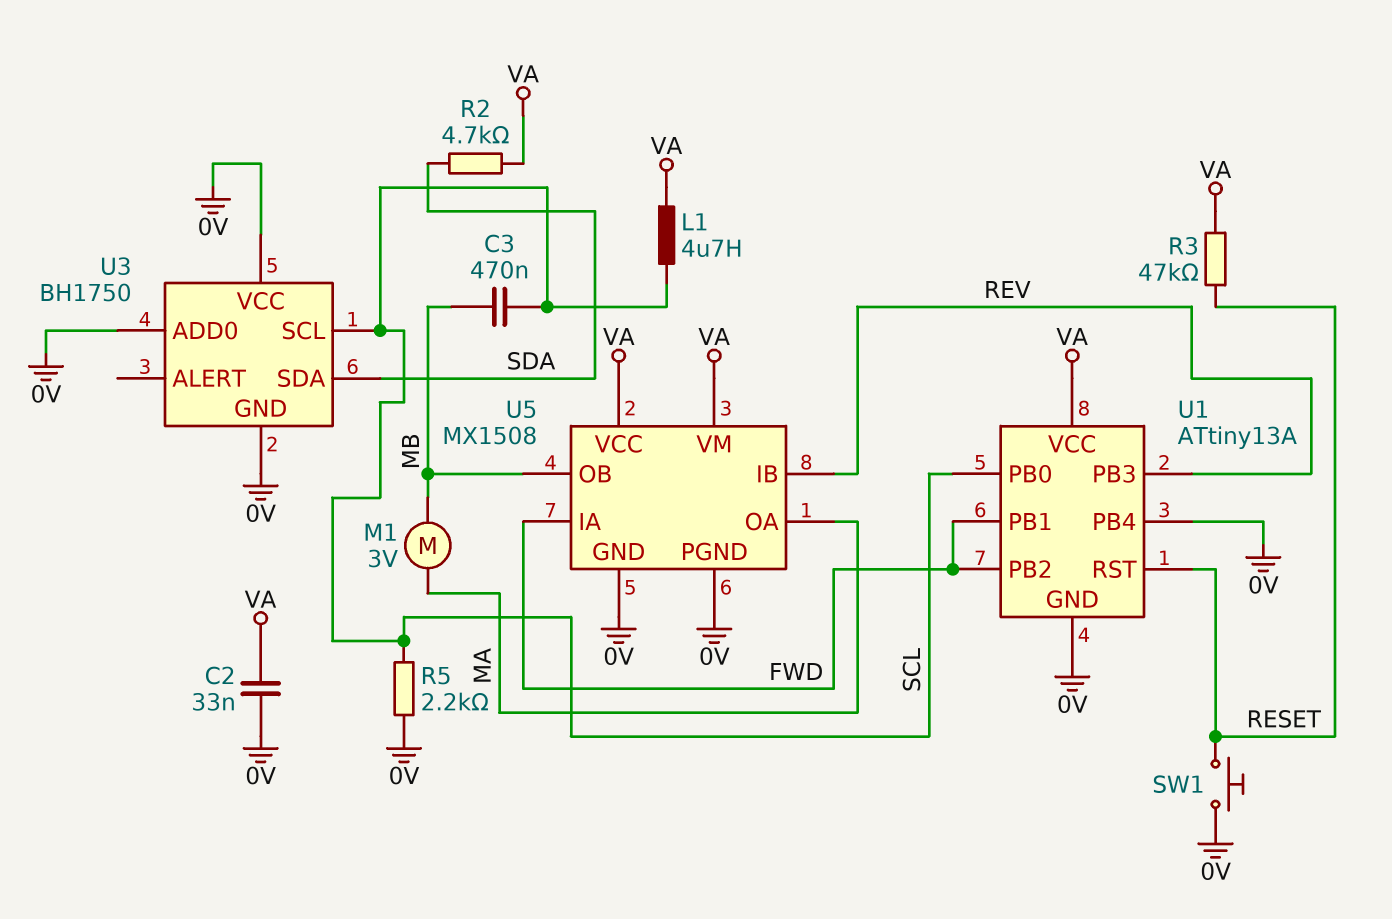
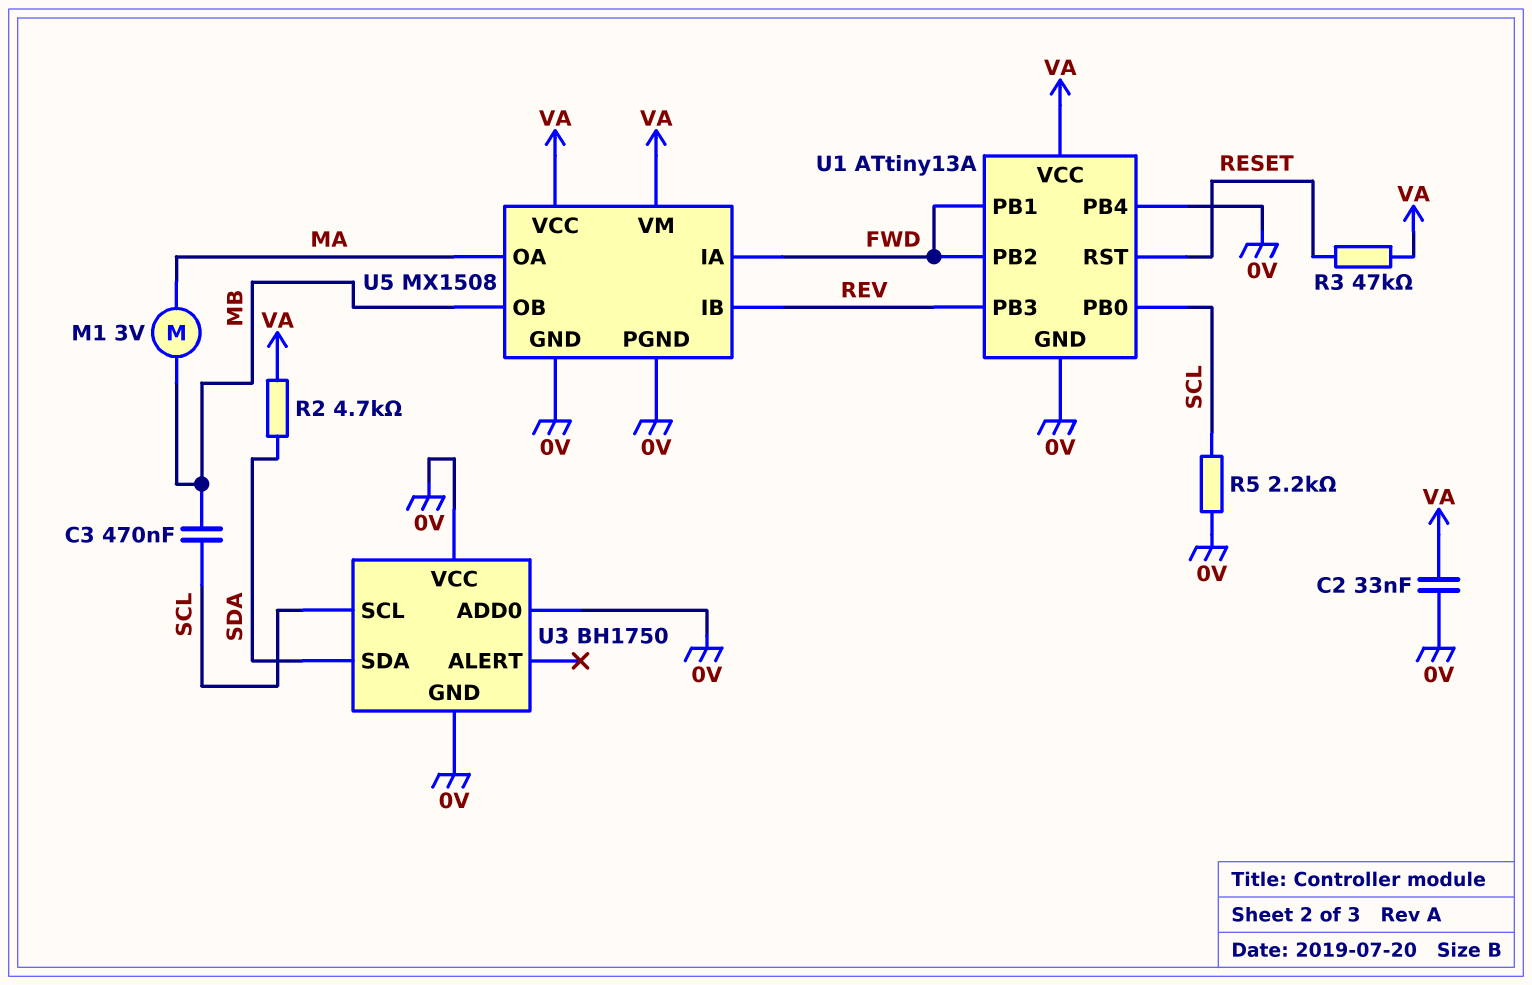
L1: 4.7uH (SCL, VA) -> none
SW1: button (0V, RESET) -> none

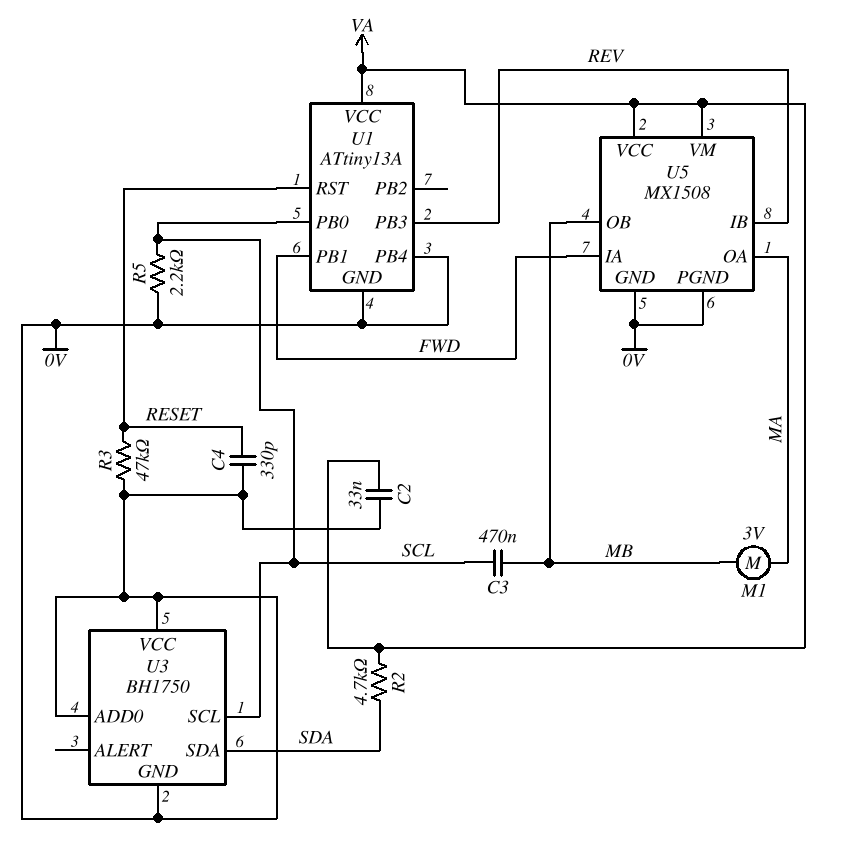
C4: none -> 330pF (0V, RESET)
R3: 47k (RESET, VA) -> 47k (0V, RESET)
U1 pin PB2: FWD -> none

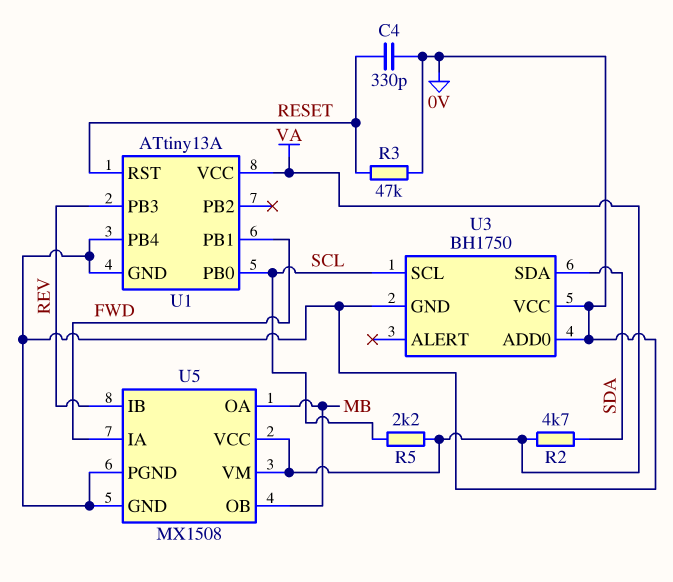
C2: 33nF (0V, VA) -> none
C3: 470nF (MB, SCL) -> none
M1: motor 3V (MA, MB) -> none
R5: 2.2k (0V, SCL) -> 2.2k (SCL, VA)
U5 pin OA: MA -> MB

